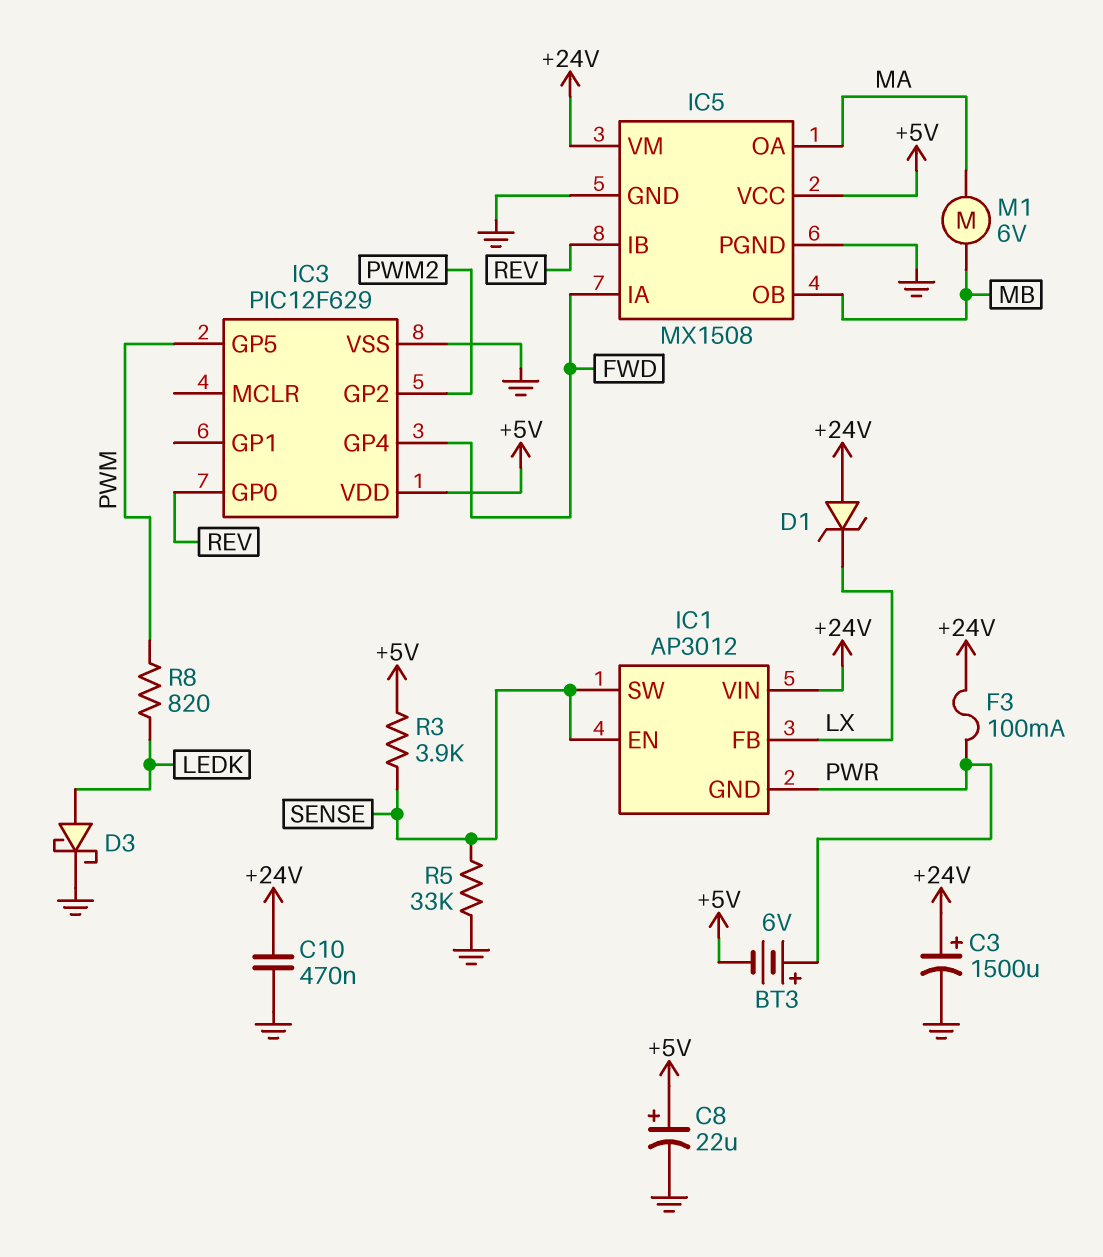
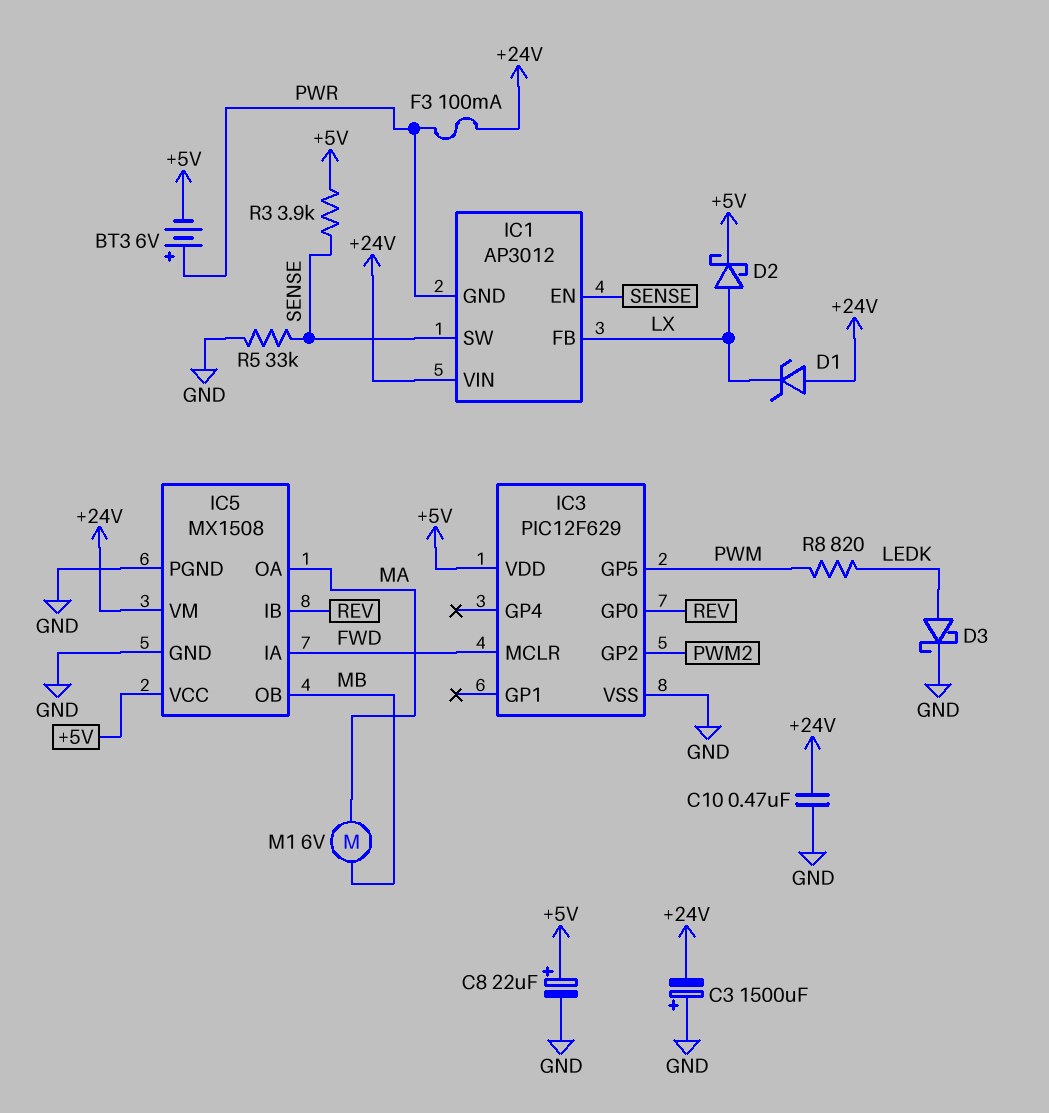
C3: 1500uF (plus +24V, minus GND) -> 1500uF (plus GND, minus +24V)
D2: none -> schottky (A LX, K +5V)
IC3 pin GP4: FWD -> none
IC3 pin MCLR: none -> FWD

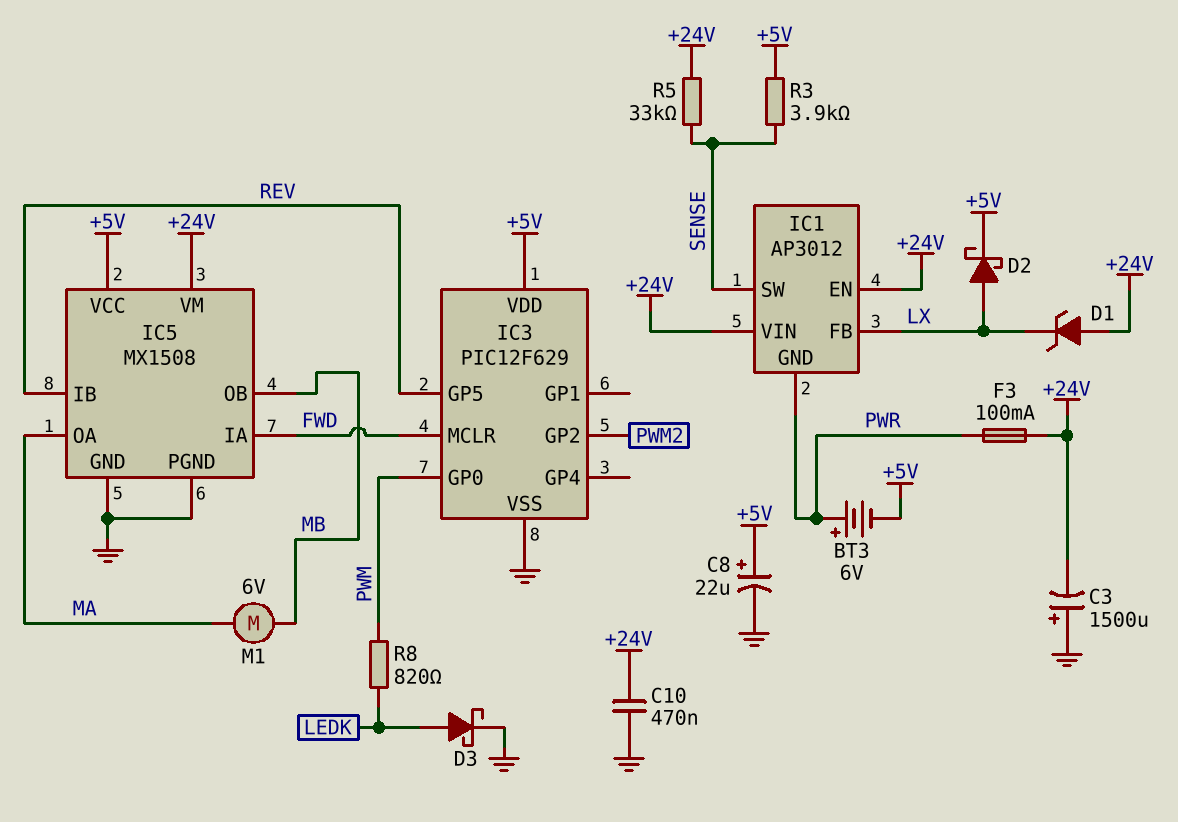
IC1 pin EN: SENSE -> +24V
IC3 pin GP0: REV -> PWM
IC3 pin GP5: PWM -> REV
R5: 33k (GND, SENSE) -> 33k (+24V, SENSE)

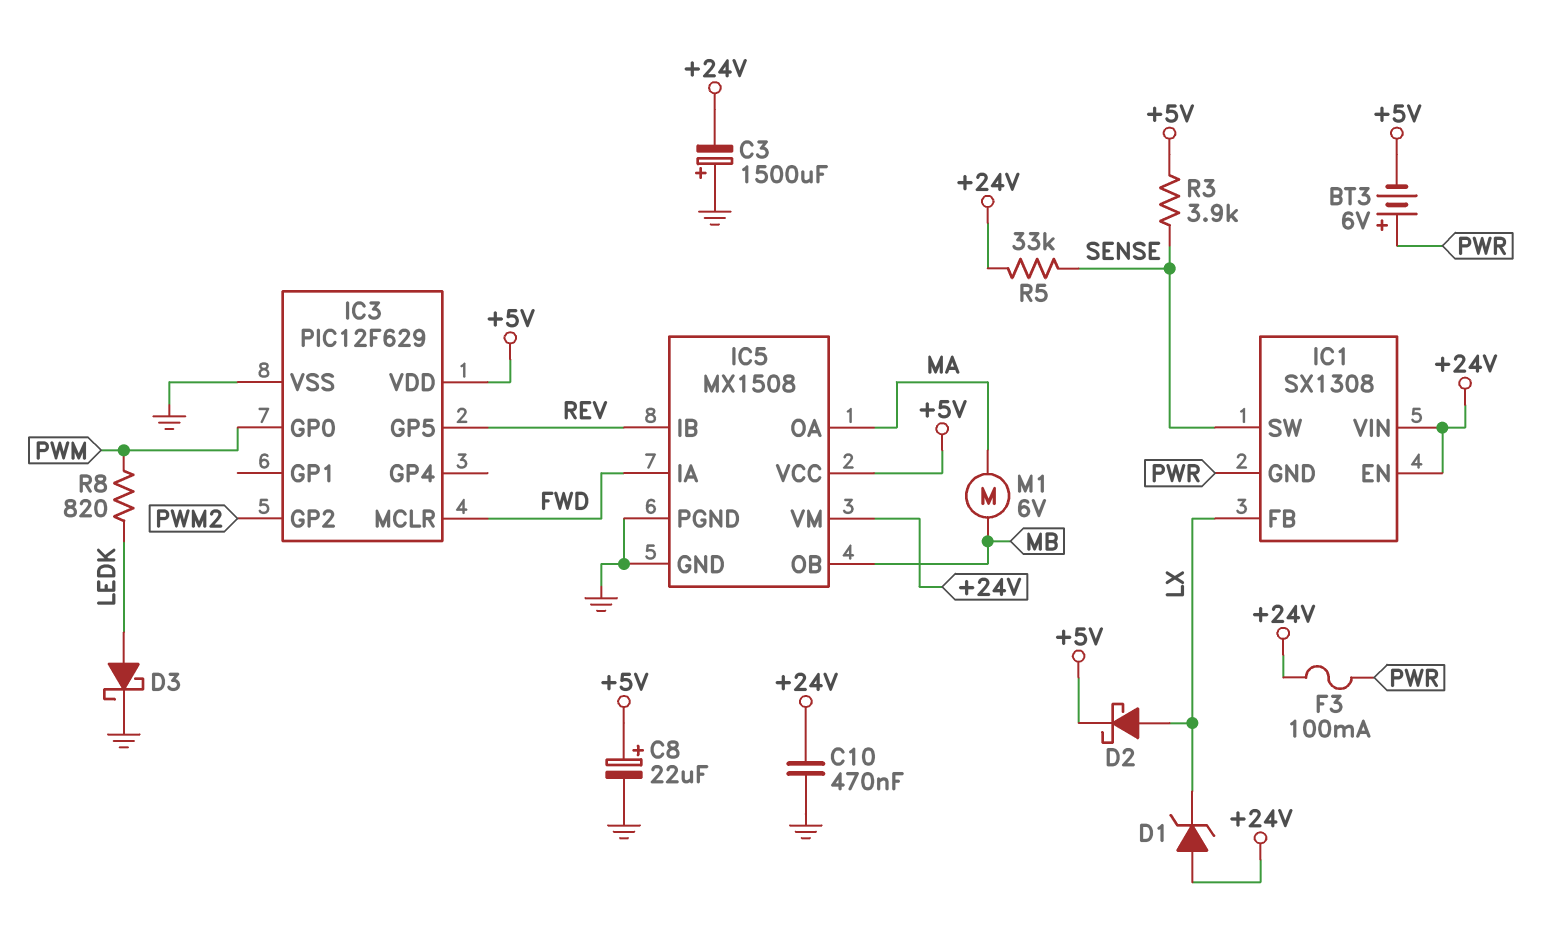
IC1: AP3012 -> SX1308

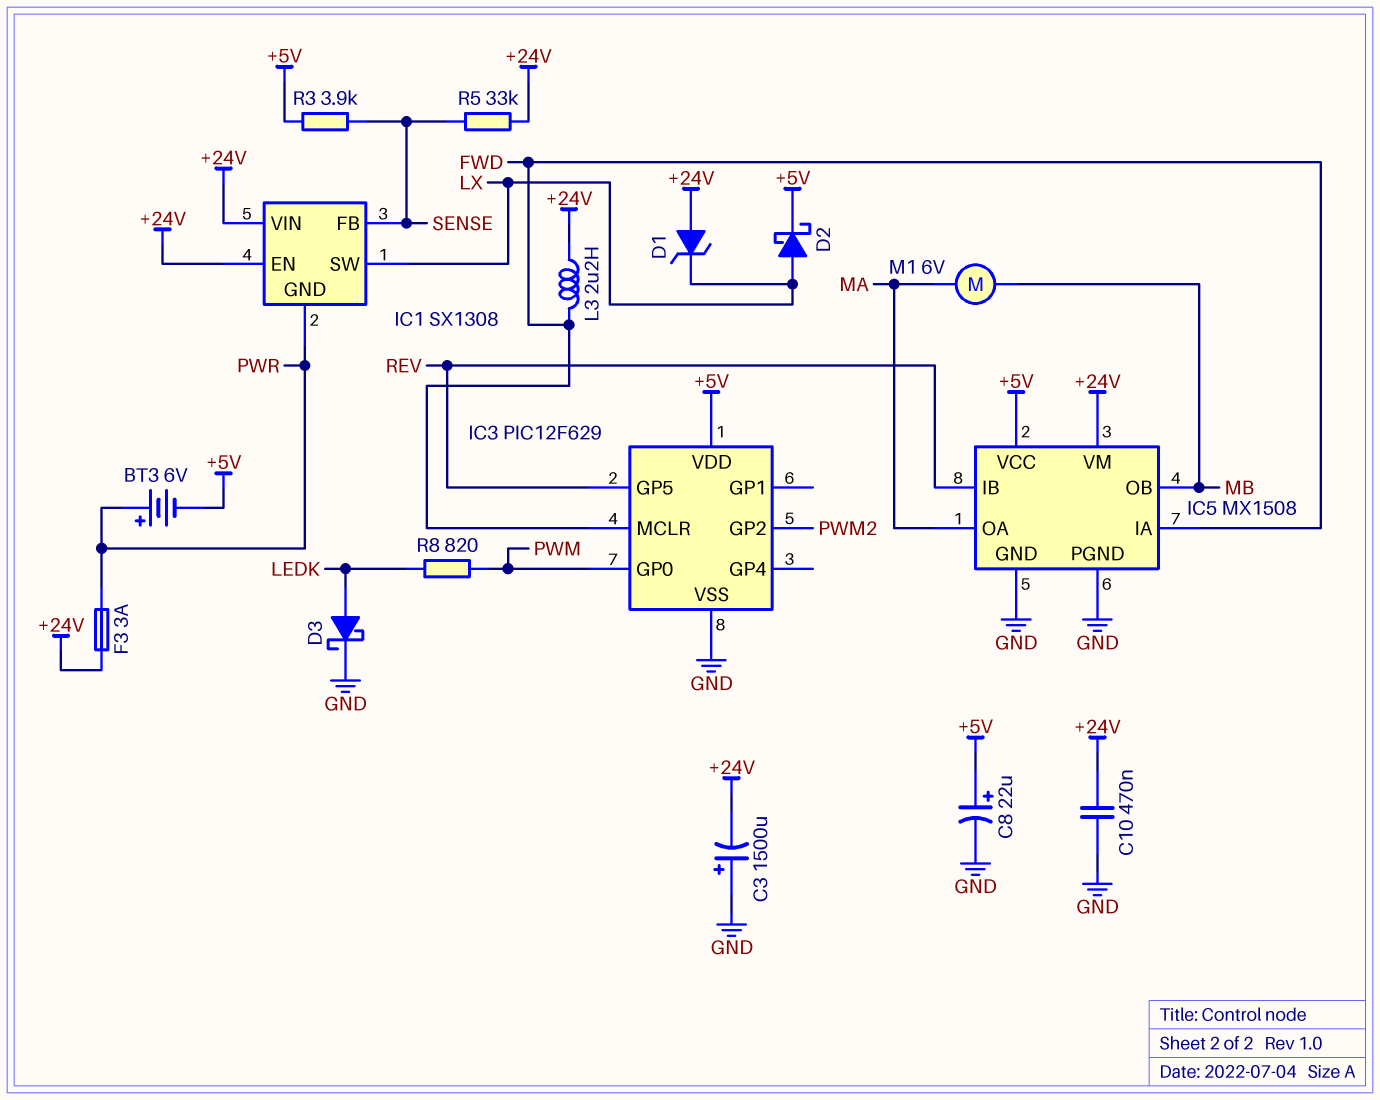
F3: 100mA (+24V, PWR) -> 3A (+24V, PWR)
IC1 pin FB: LX -> SENSE
IC1 pin SW: SENSE -> LX
L3: none -> 2.2uH (+24V, FWD)

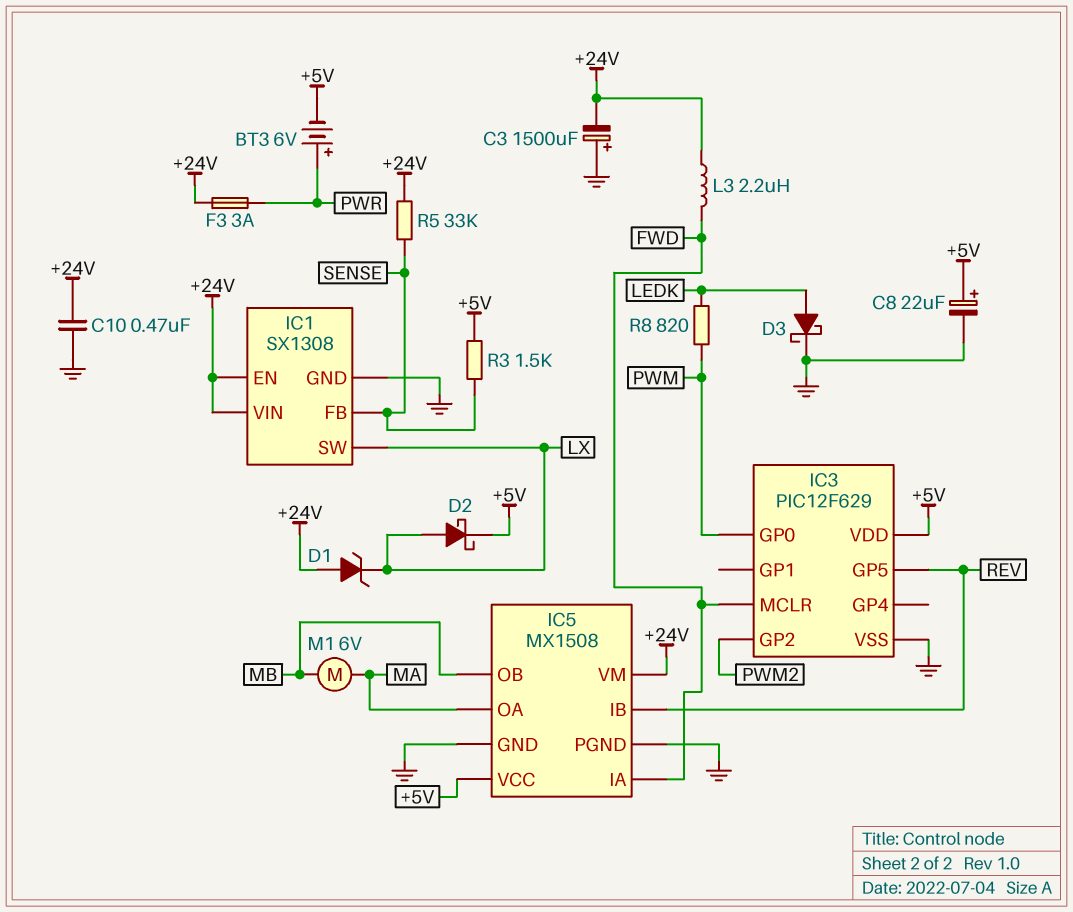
IC1 pin GND: PWR -> GND
R3: 3.9k (+5V, SENSE) -> 1.5k (+5V, SENSE)

